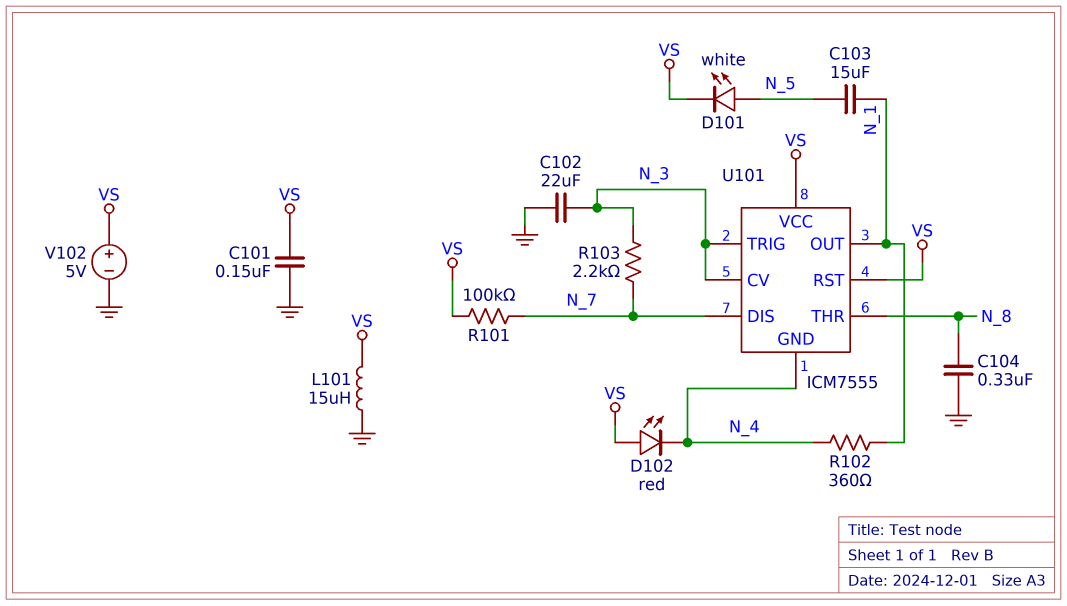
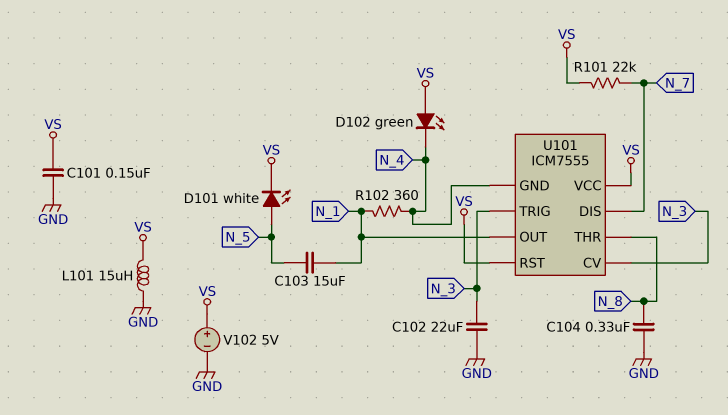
D102: LED red (A VS, K N_4) -> LED green (A VS, K N_4)
R101: 100k (N_7, VS) -> 22k (N_7, VS)
R103: 2.2k (N_3, N_7) -> none

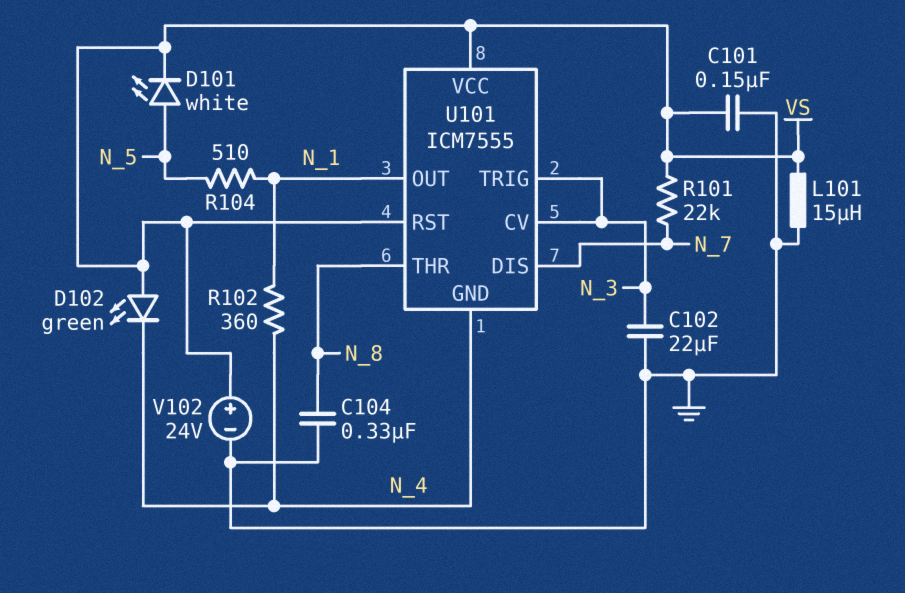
C103: 15uF (N_1, N_5) -> none
R104: none -> 510 (N_1, N_5)
V102: 5V (plus VS, minus GND) -> 24V (plus VS, minus GND)

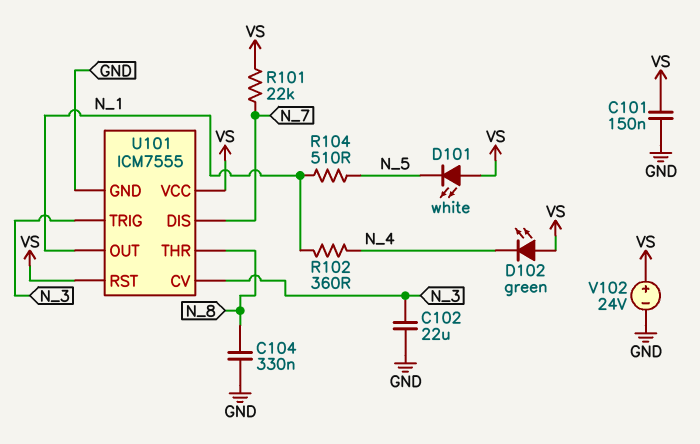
D101: LED white (A N_5, K VS) -> LED white (A VS, K N_5)
L101: 15uH (GND, VS) -> none
U101 pin GND: N_4 -> GND

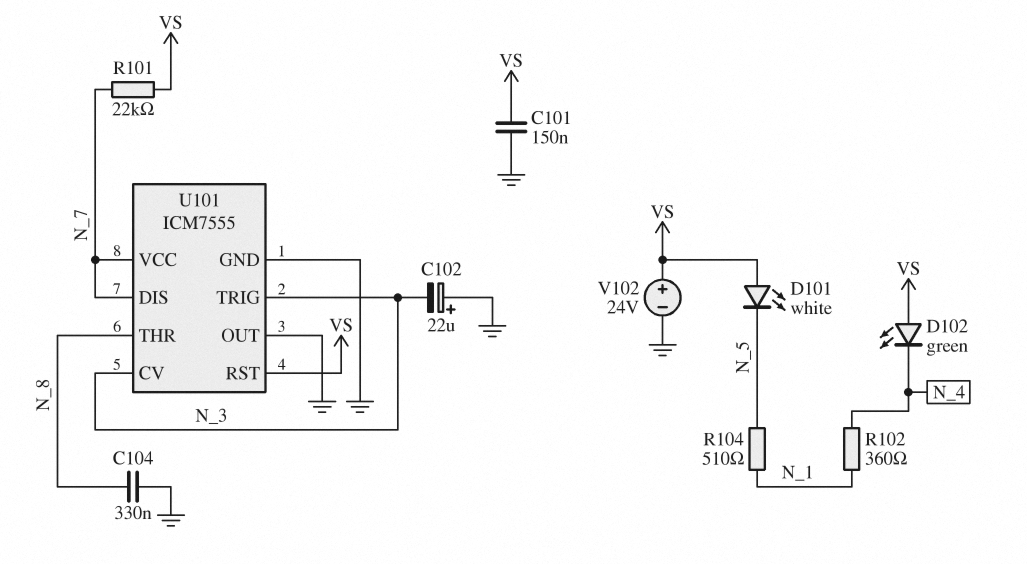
C102: 22uF (GND, N_3) -> 22uF (plus GND, minus N_3)
U101 pin OUT: N_1 -> GND
U101 pin VCC: VS -> N_7

